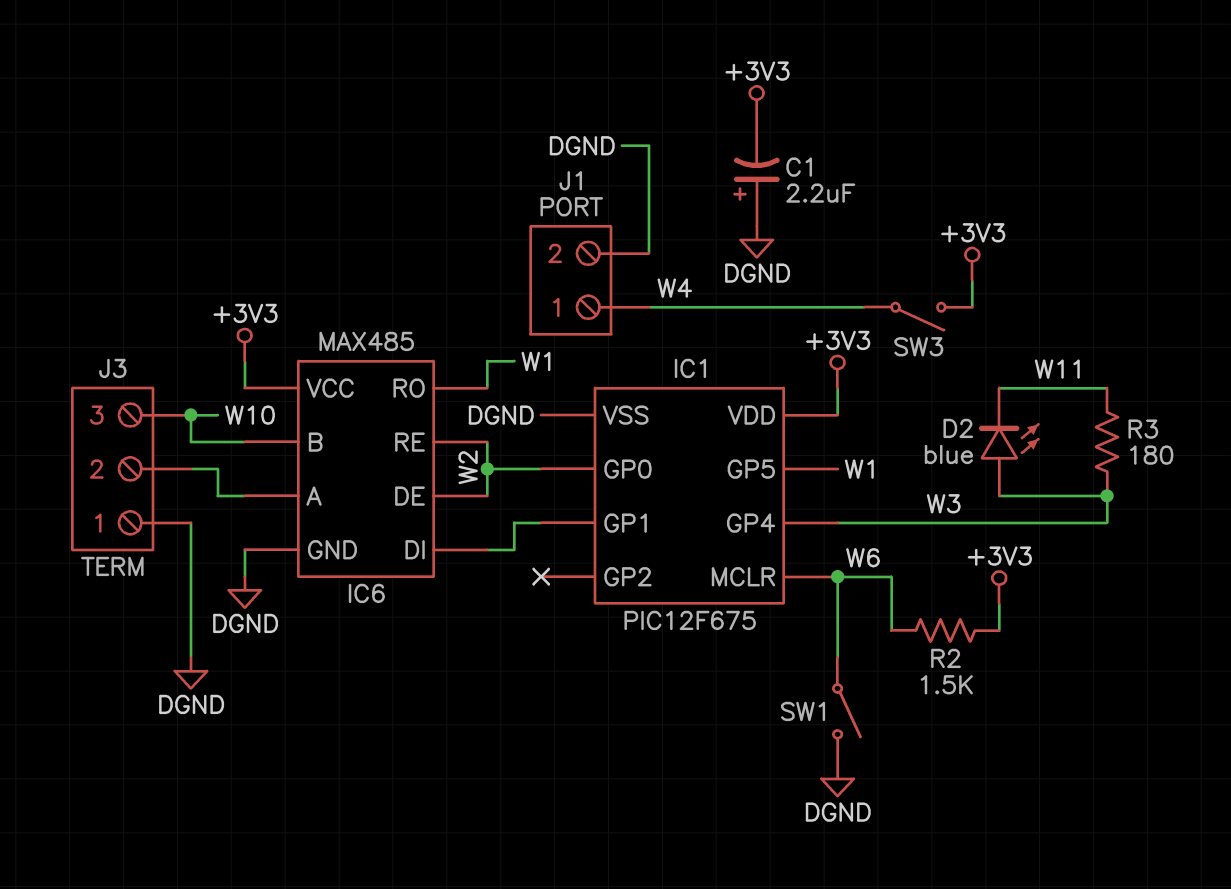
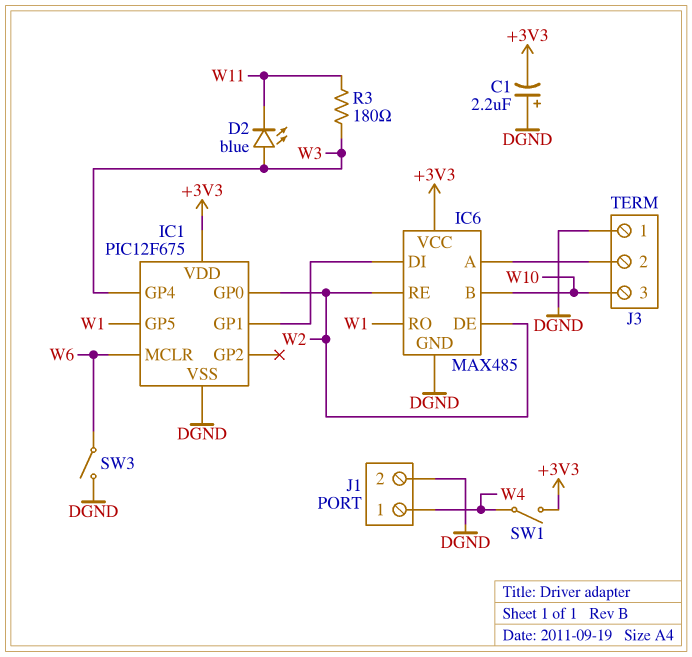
R2: 1.5k (+3V3, W6) -> none
SW1: switch (DGND, W6) -> switch (+3V3, W4)
SW3: switch (+3V3, W4) -> switch (DGND, W6)

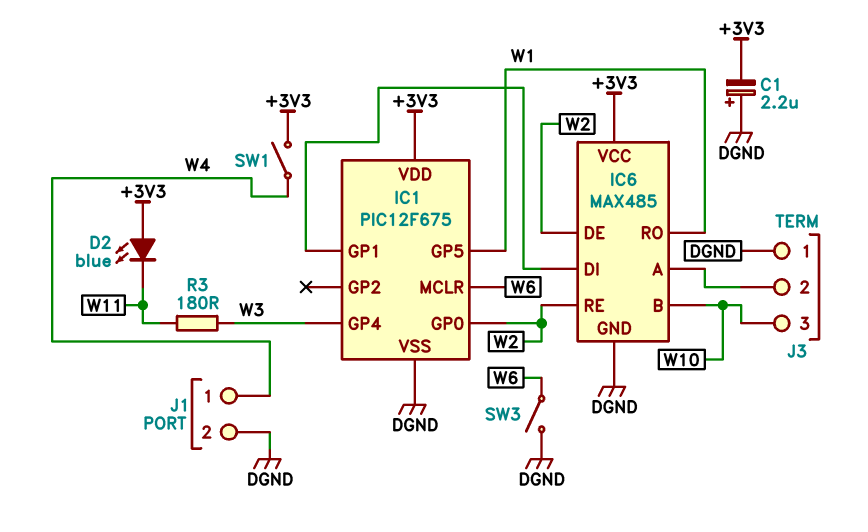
D2: LED blue (A W3, K W11) -> LED blue (A +3V3, K W11)

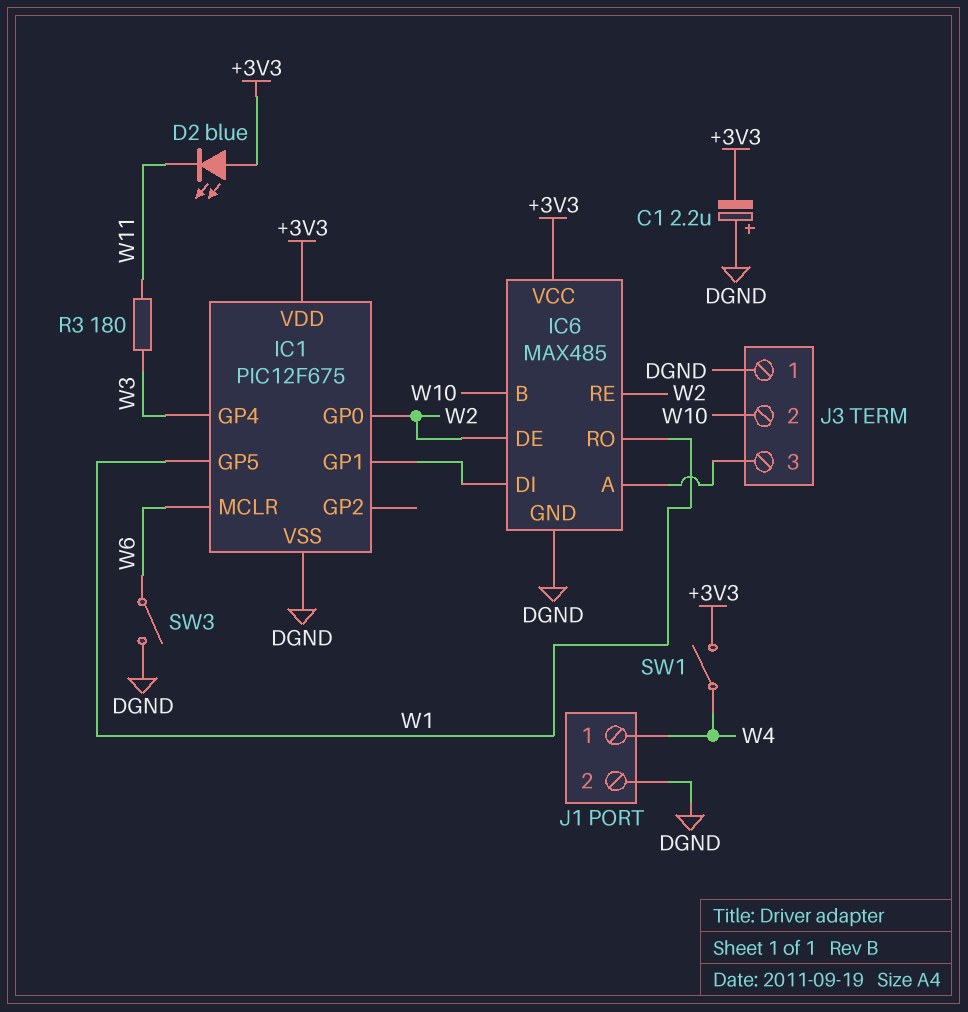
J3 pin 2: IC6/A -> W10
J3 pin 3: W10 -> IC6/A

